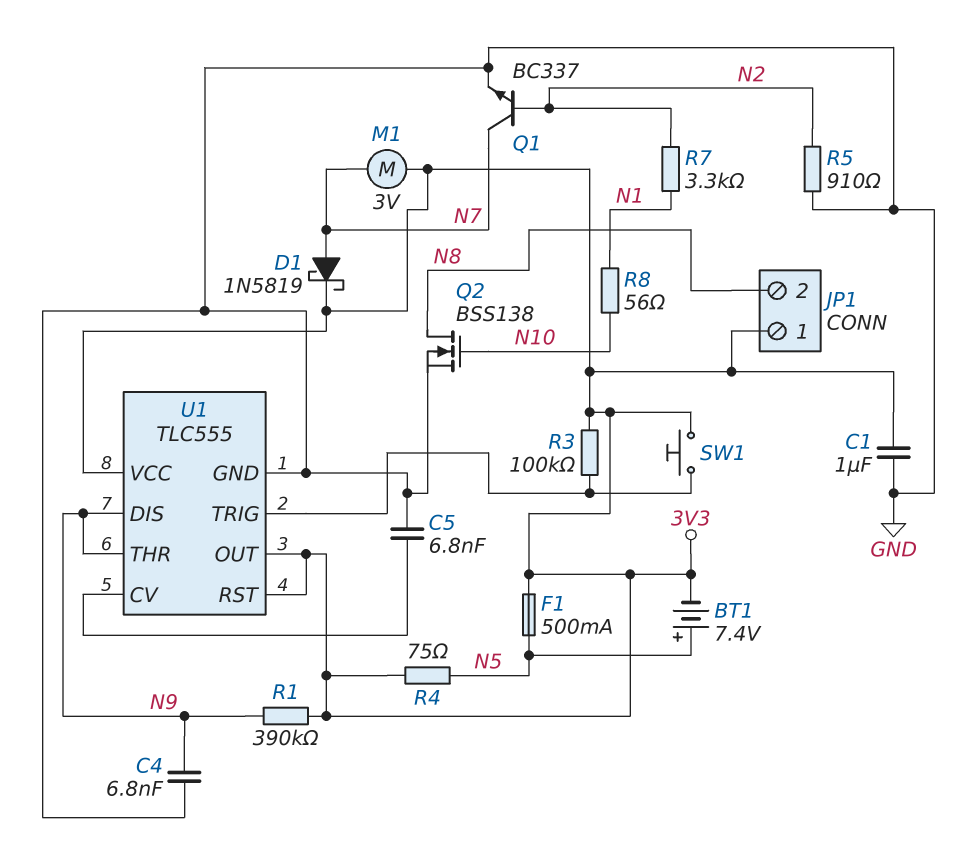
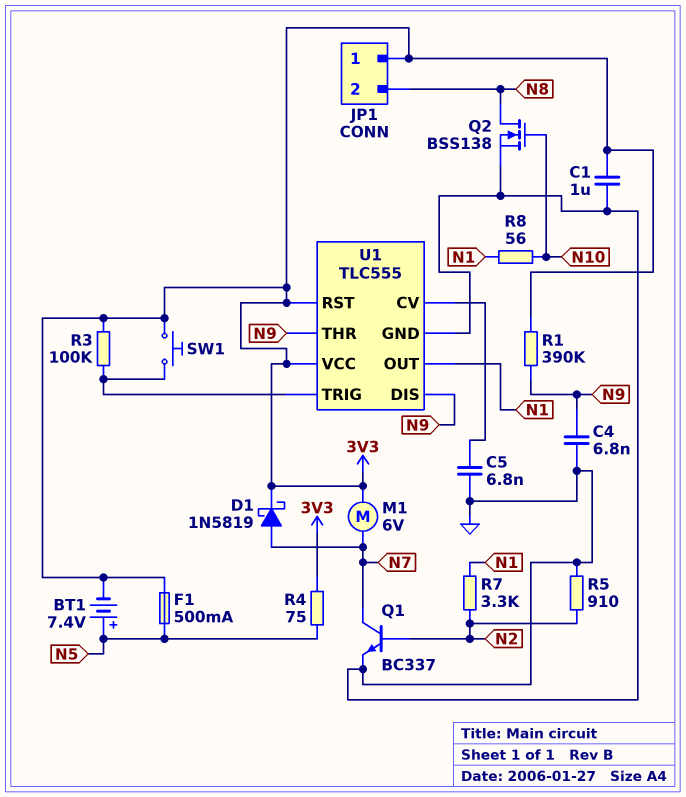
M1: motor 3V (3V3, N7) -> motor 6V (3V3, N7)
U1 pin OUT: 3V3 -> N1

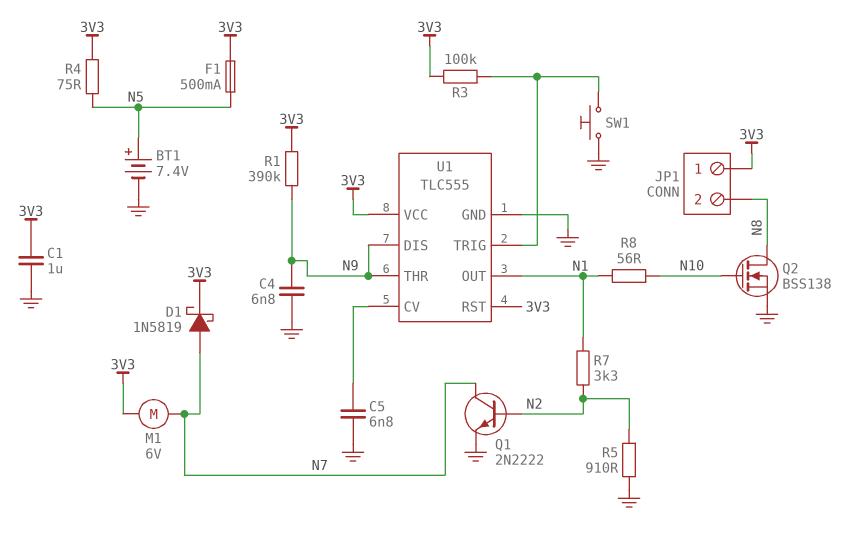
BT1: 7.4V (plus N5, minus 3V3) -> 7.4V (plus N5, minus GND)
Q1: NPN BC337 (B N2, C N7, E GND) -> NPN 2N2222 (B N2, C N7, E GND)
SW1: button (3V3, U1/TRIG) -> button (GND, U1/TRIG)

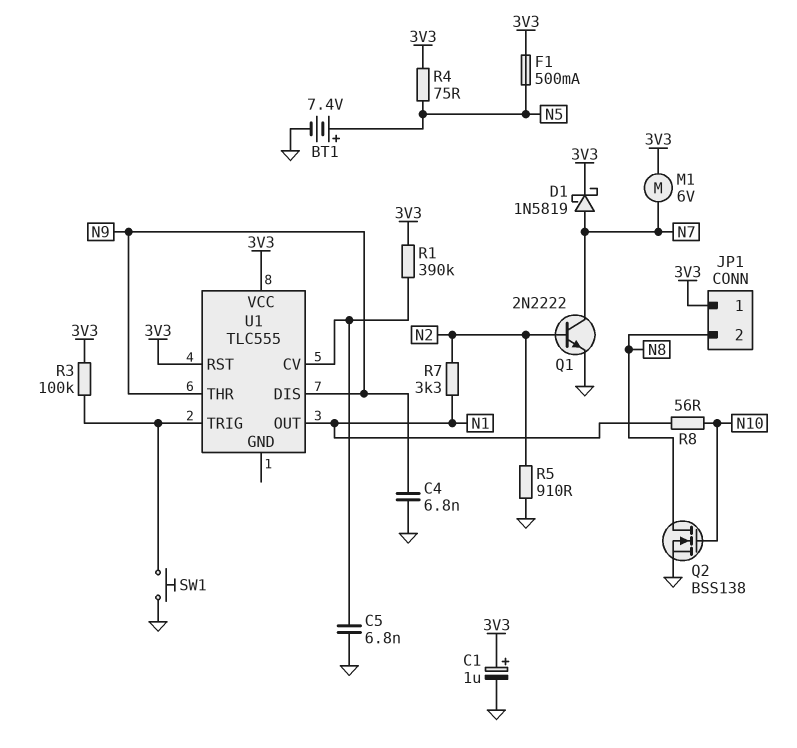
C1: 1uF (3V3, GND) -> 1uF (plus 3V3, minus GND)
R1: 390k (3V3, N9) -> 390k (3V3, U1/CV)
U1 pin GND: GND -> none

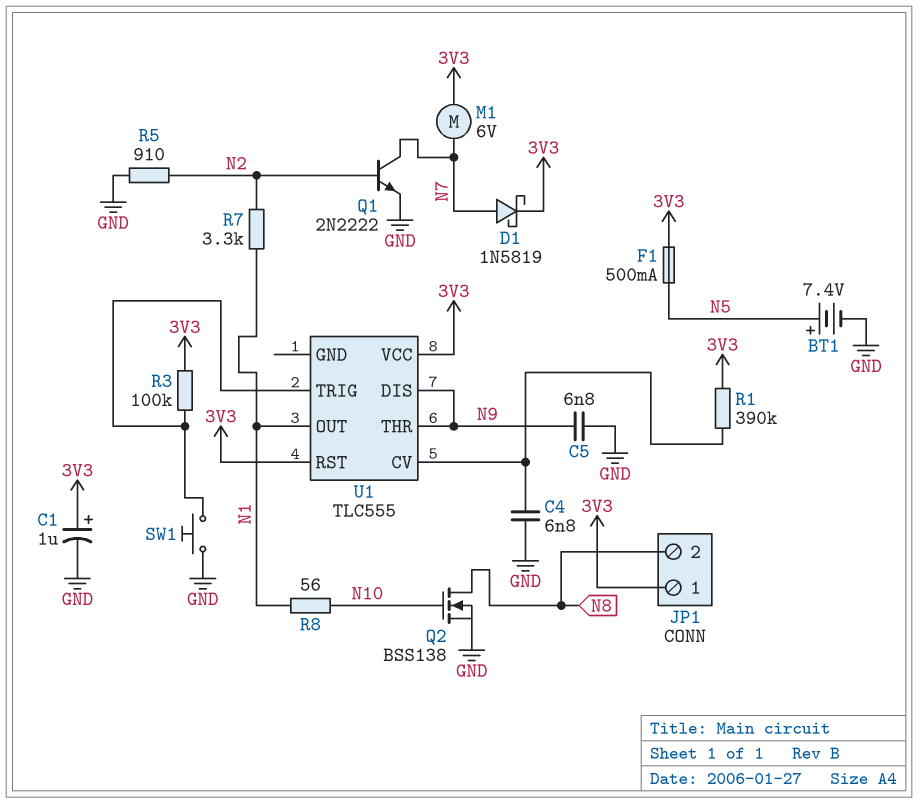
C4: 6.8nF (GND, N9) -> 6.8nF (GND, U1/CV)
C5: 6.8nF (GND, U1/CV) -> 6.8nF (GND, N9)
R4: 75 (3V3, N5) -> none

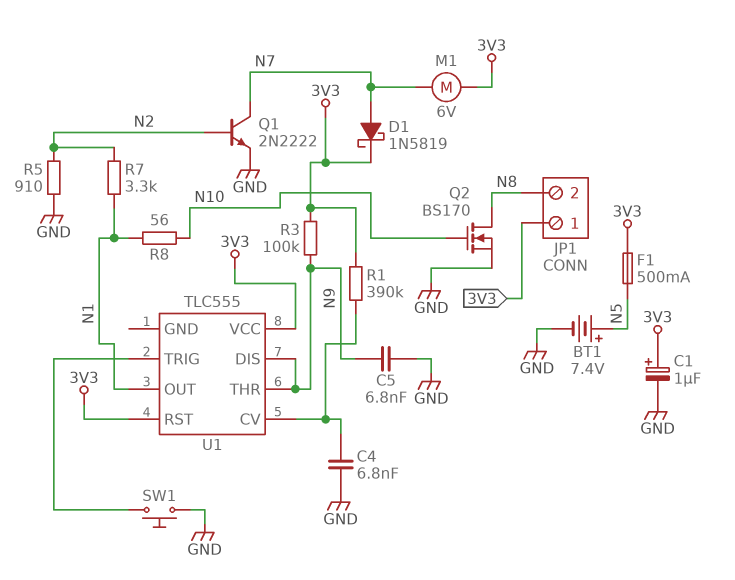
Q2: NMOS BSS138 (G N10, D N8, S GND) -> NMOS BS170 (G N10, D N8, S GND)
R3: 100k (3V3, U1/TRIG) -> 100k (3V3, N9)

